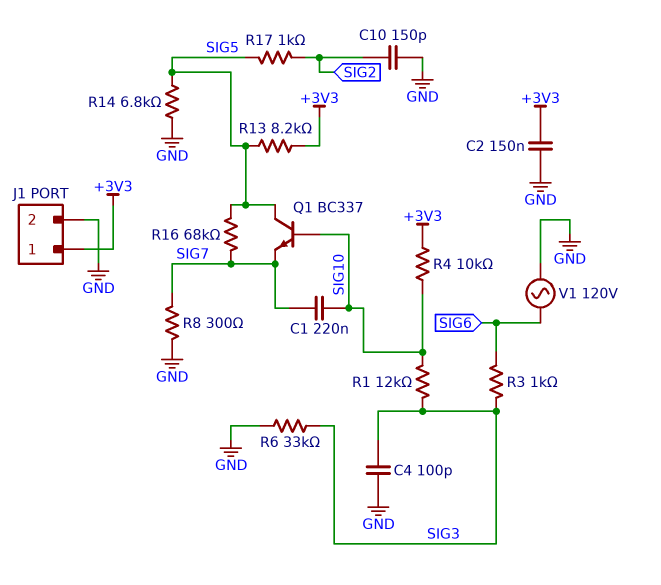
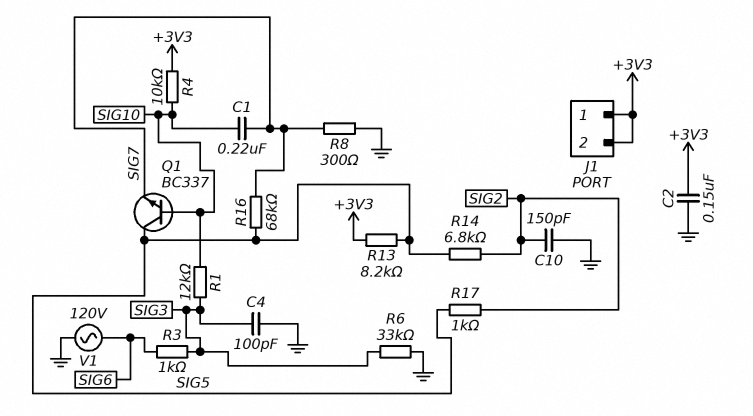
J1 pin 2: GND -> +3V3
R14: 6.8k (GND, SIG5) -> 6.8k (SIG2, SIG5)

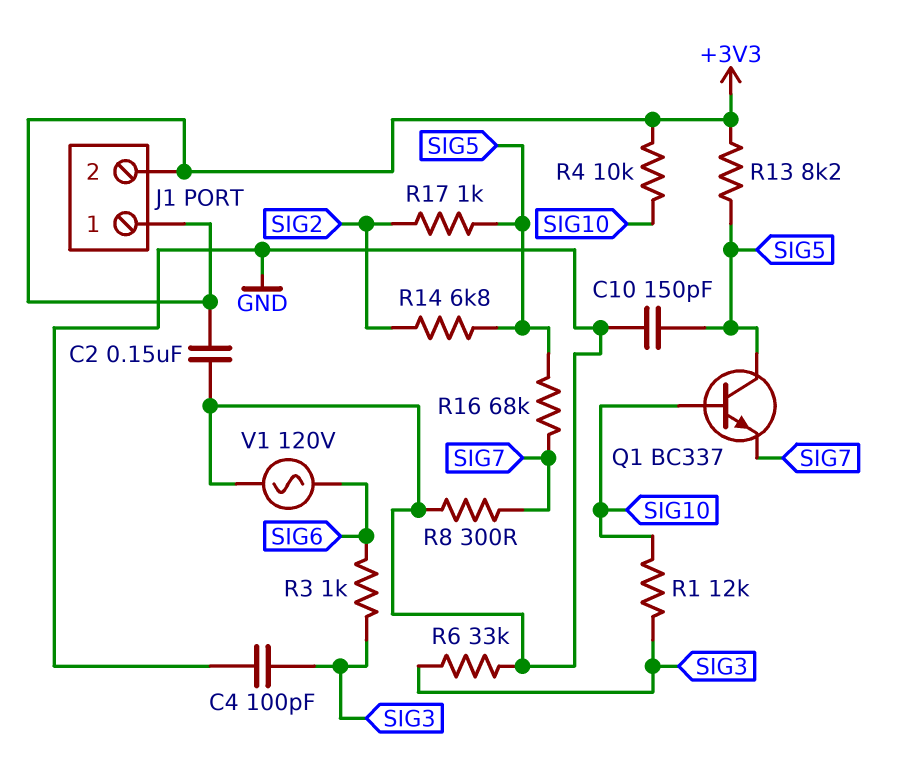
C1: 220nF (SIG7, SIG10) -> none
C10: 150pF (GND, SIG2) -> 150pF (GND, SIG5)

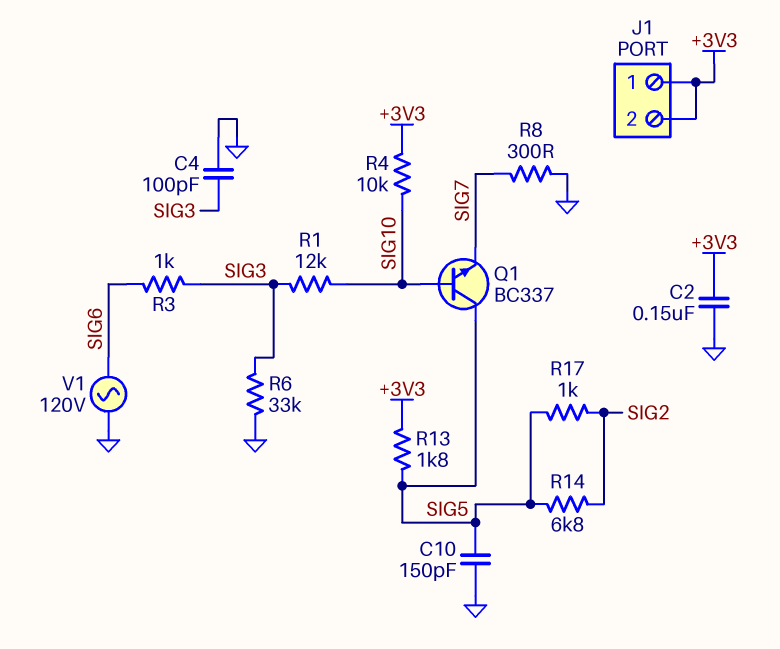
R13: 8.2k (+3V3, SIG5) -> 1.8k (+3V3, SIG5)
R16: 68k (SIG5, SIG7) -> none

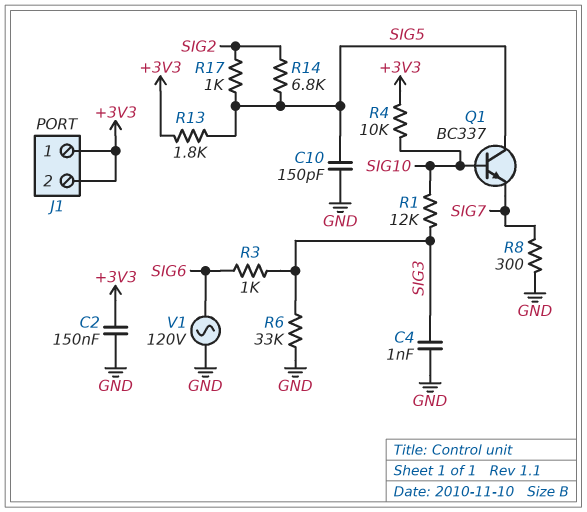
C4: 100pF (GND, SIG3) -> 1nF (GND, SIG3)

